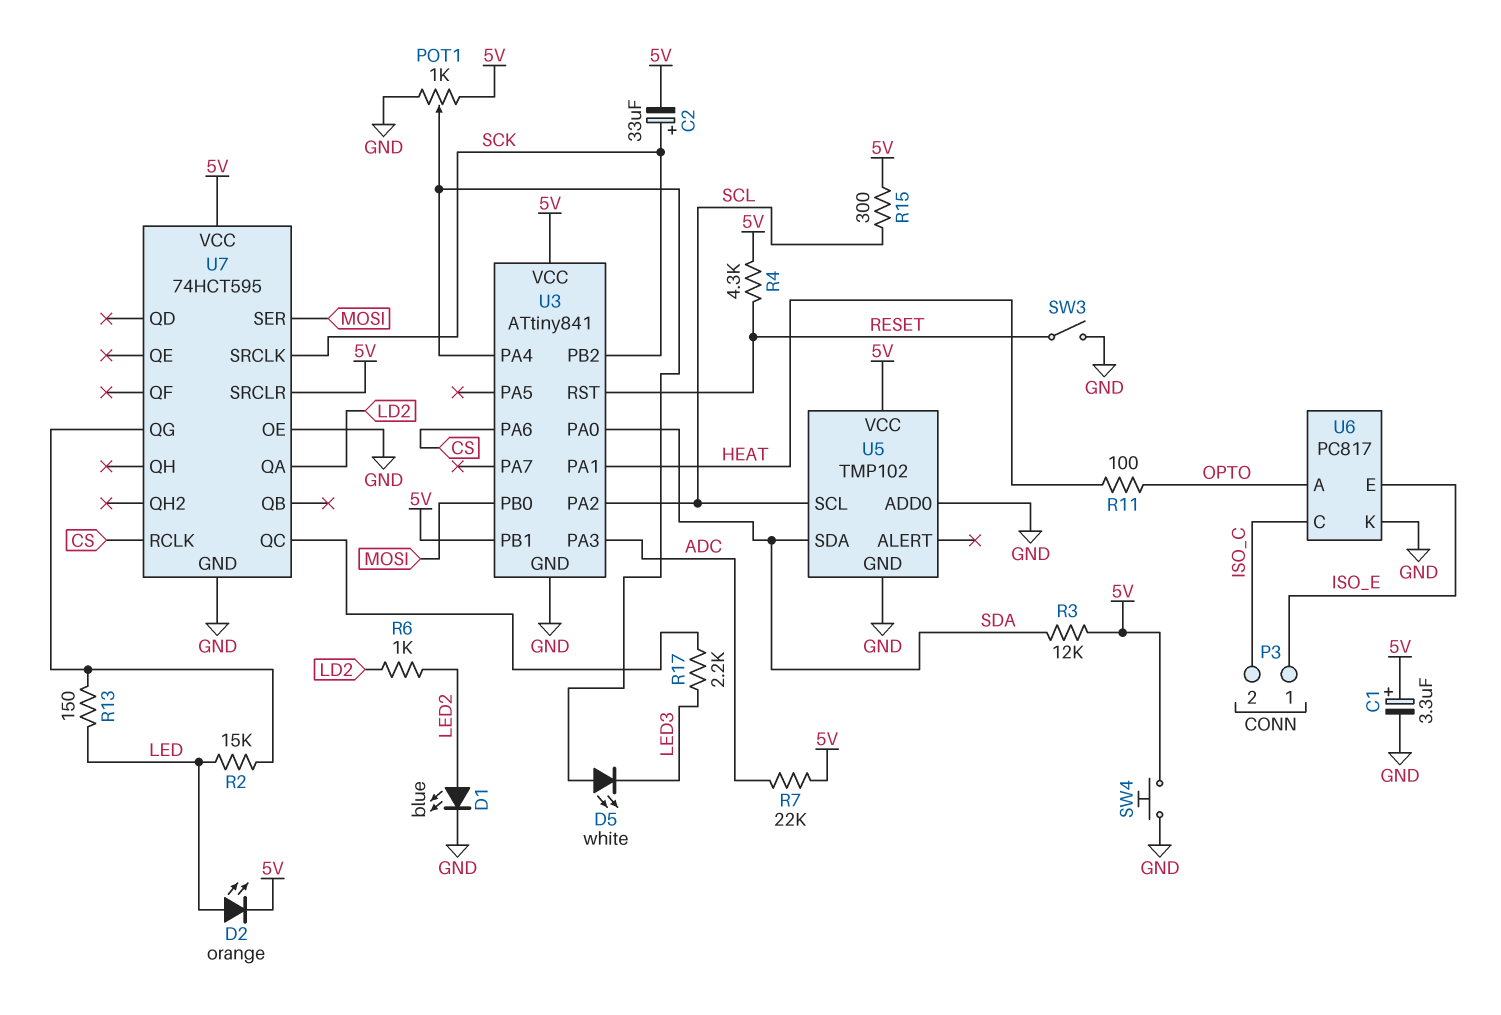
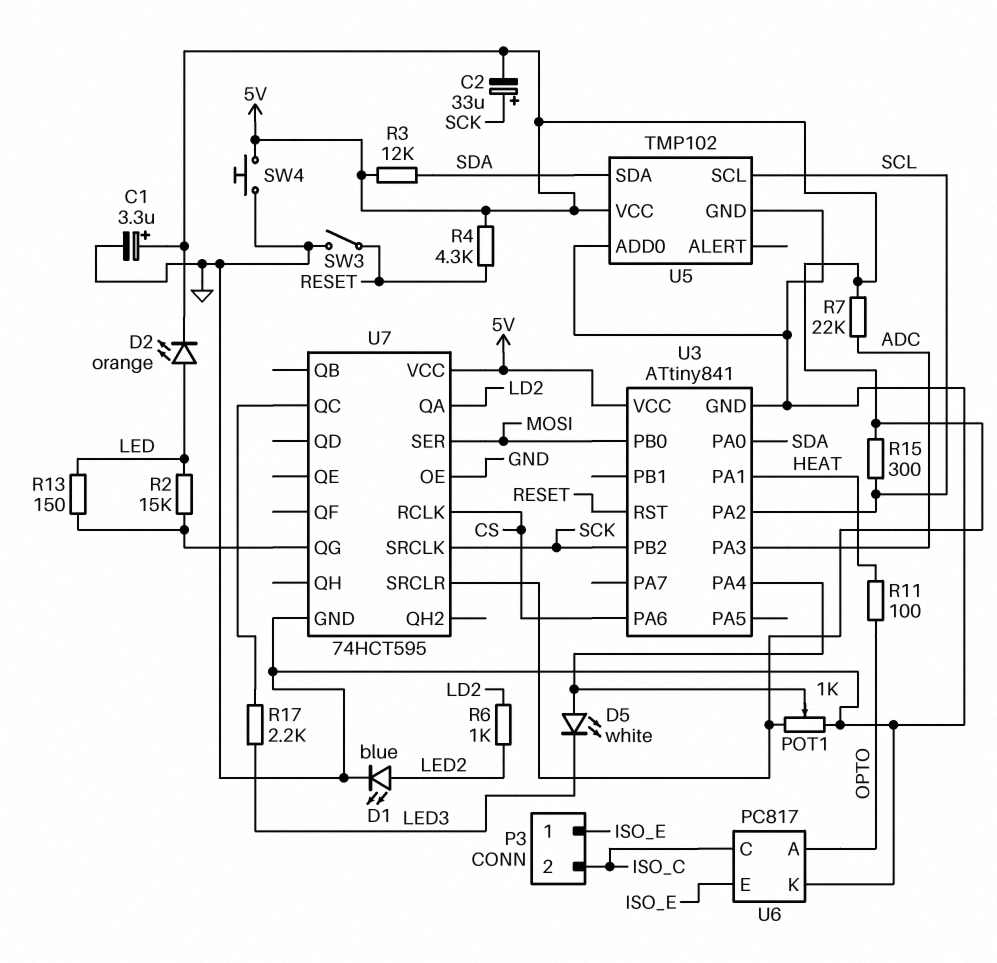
U3 pin PB1: 5V -> none

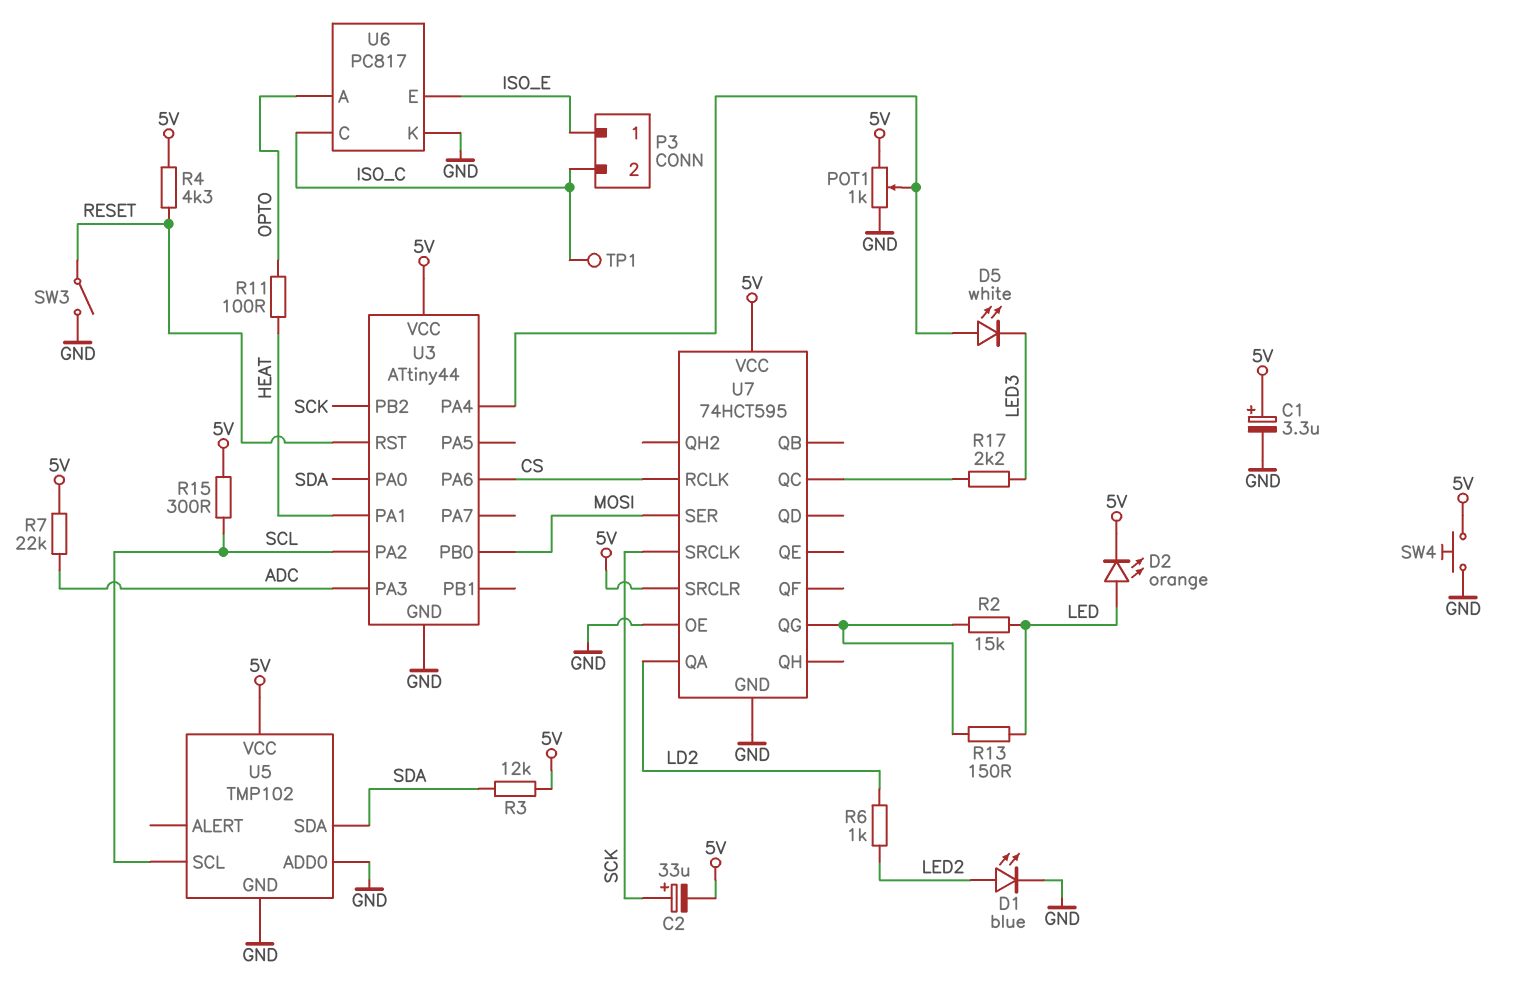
TP1: none -> test point (ISO_C)
U3: ATtiny841 -> ATtiny44

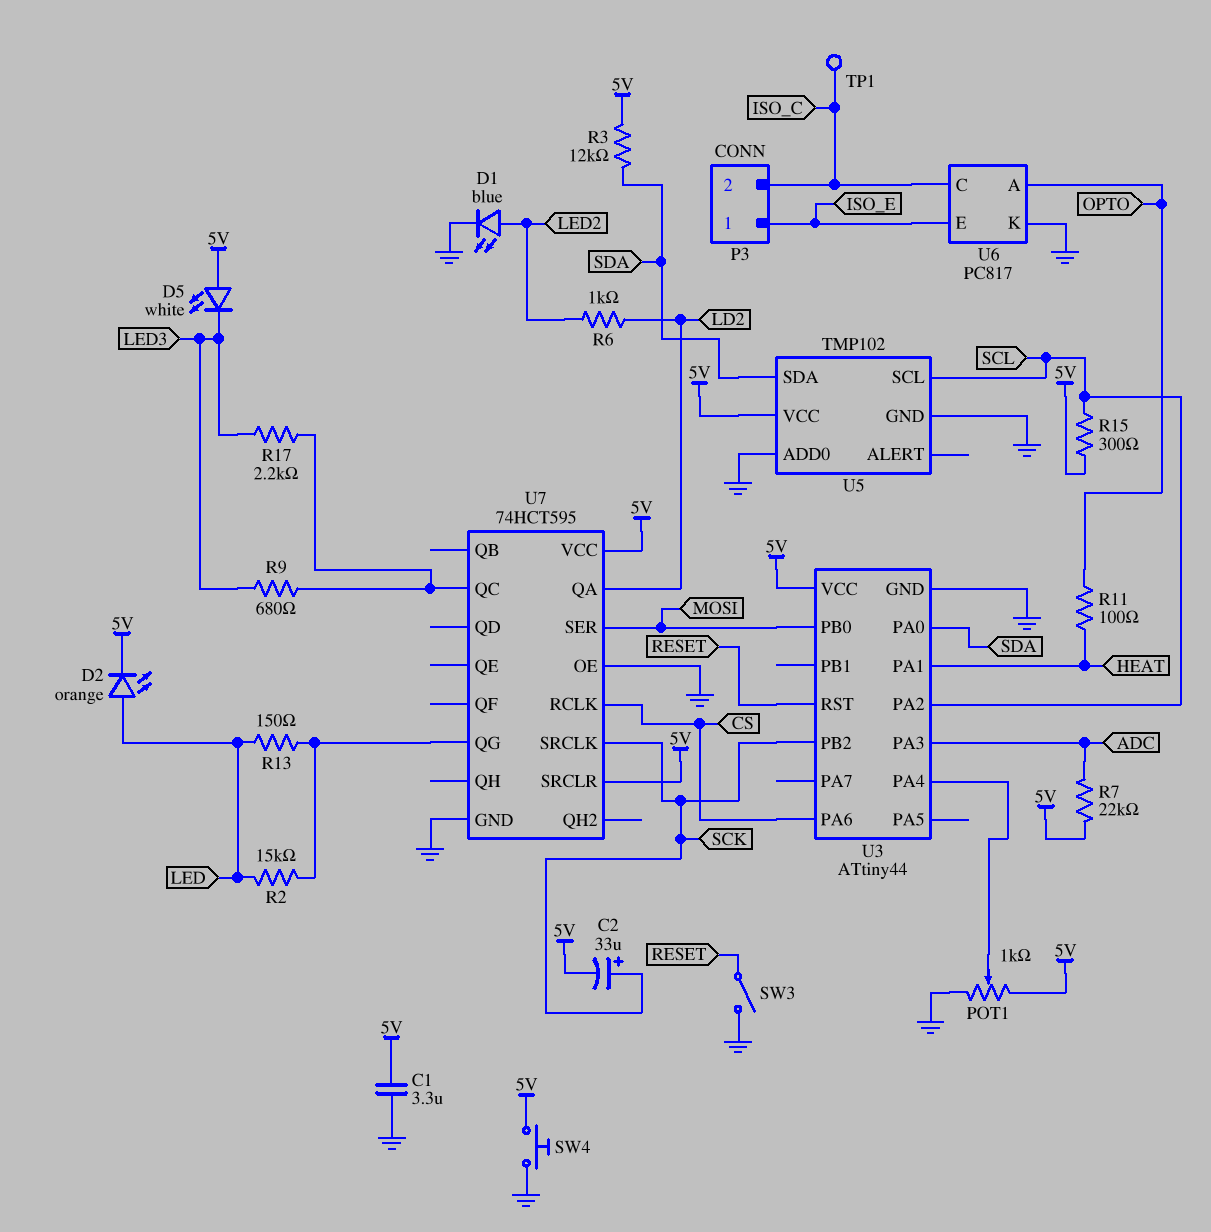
C1: 3.3uF (plus 5V, minus GND) -> 3.3uF (5V, GND)
D5: LED white (A U3/PA4, K LED3) -> LED white (A 5V, K LED3)
R4: 4.3k (5V, RESET) -> none
R9: none -> 680 (LED3, U7/QC)

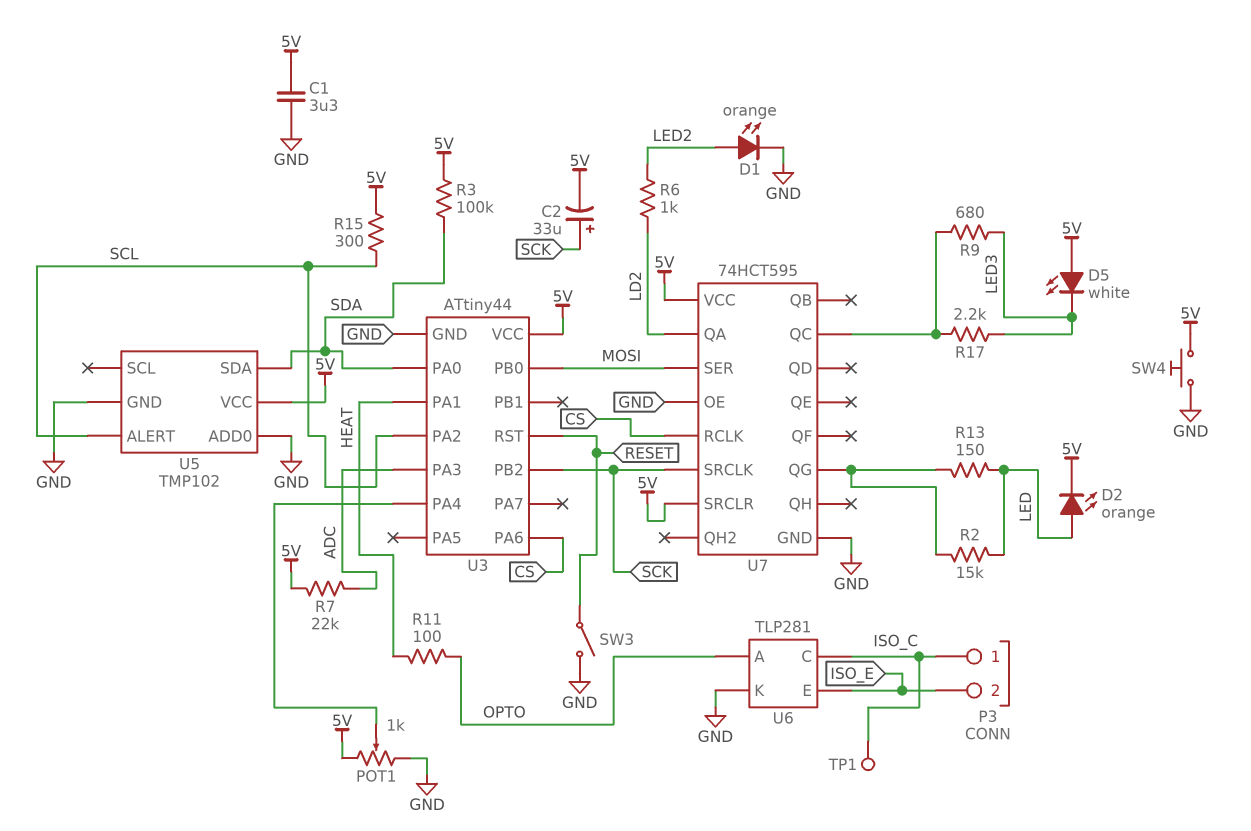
D1: LED blue (A LED2, K GND) -> LED orange (A LED2, K GND)
P3 pin 1: ISO_E -> ISO_C
P3 pin 2: ISO_C -> ISO_E
R3: 12k (5V, SDA) -> 100k (5V, SDA)
U5 pin ALERT: none -> SCL
U5 pin SCL: SCL -> none
U6: PC817 -> TLP281

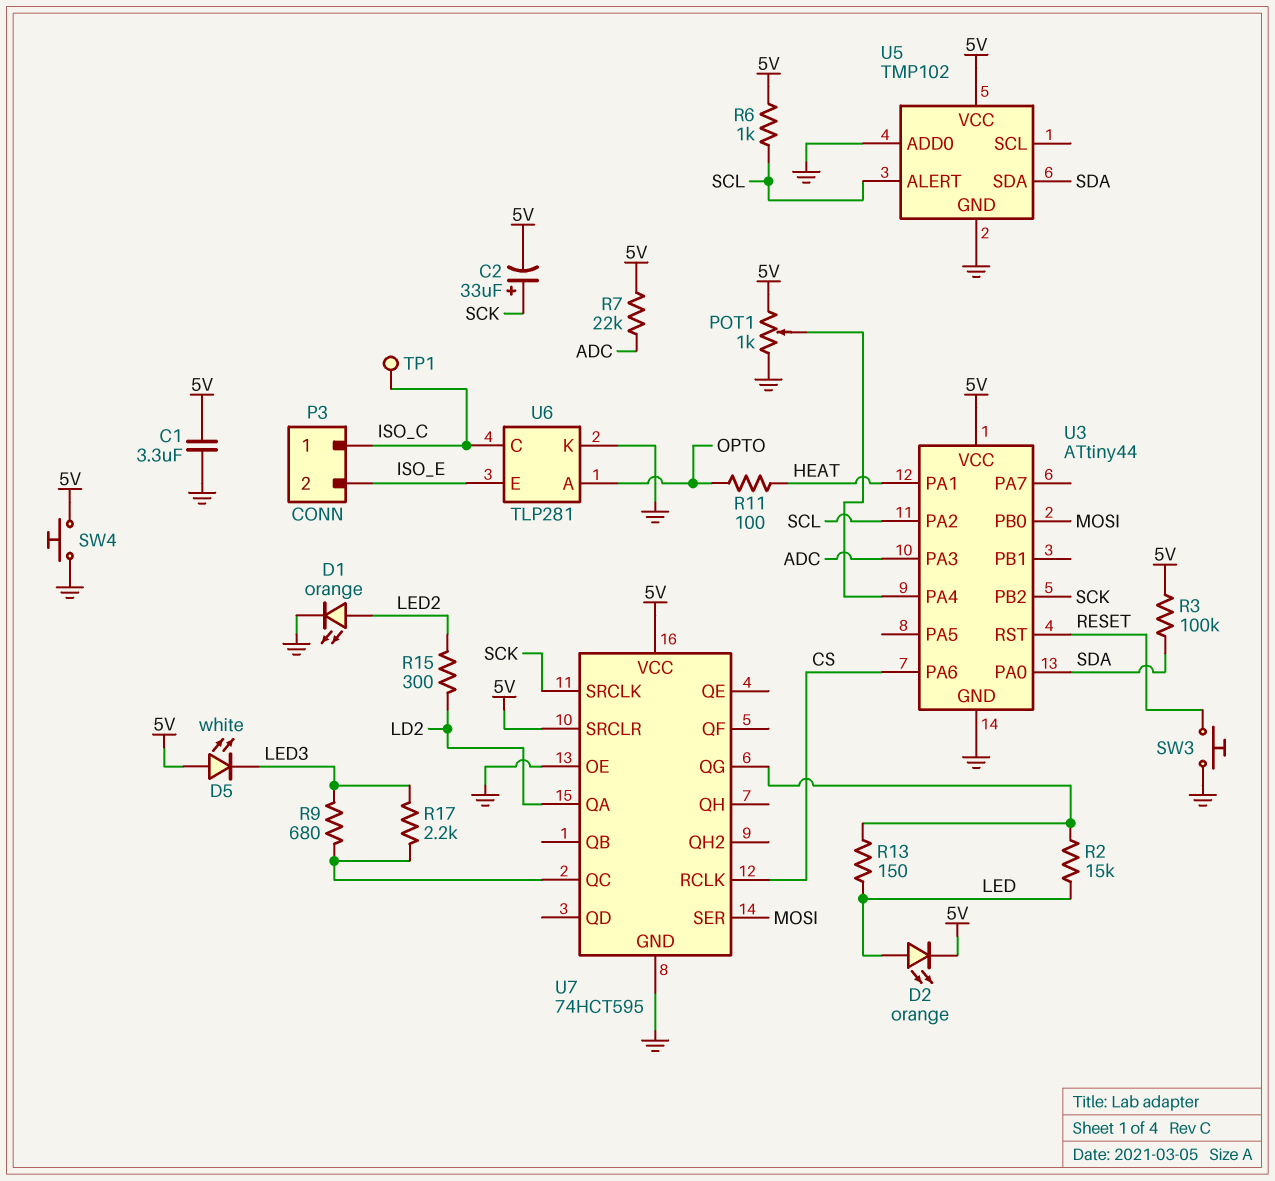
R6: 1k (LD2, LED2) -> 1k (5V, SCL)
R15: 300 (5V, SCL) -> 300 (LD2, LED2)
SW3: switch (GND, RESET) -> button (GND, RESET)

